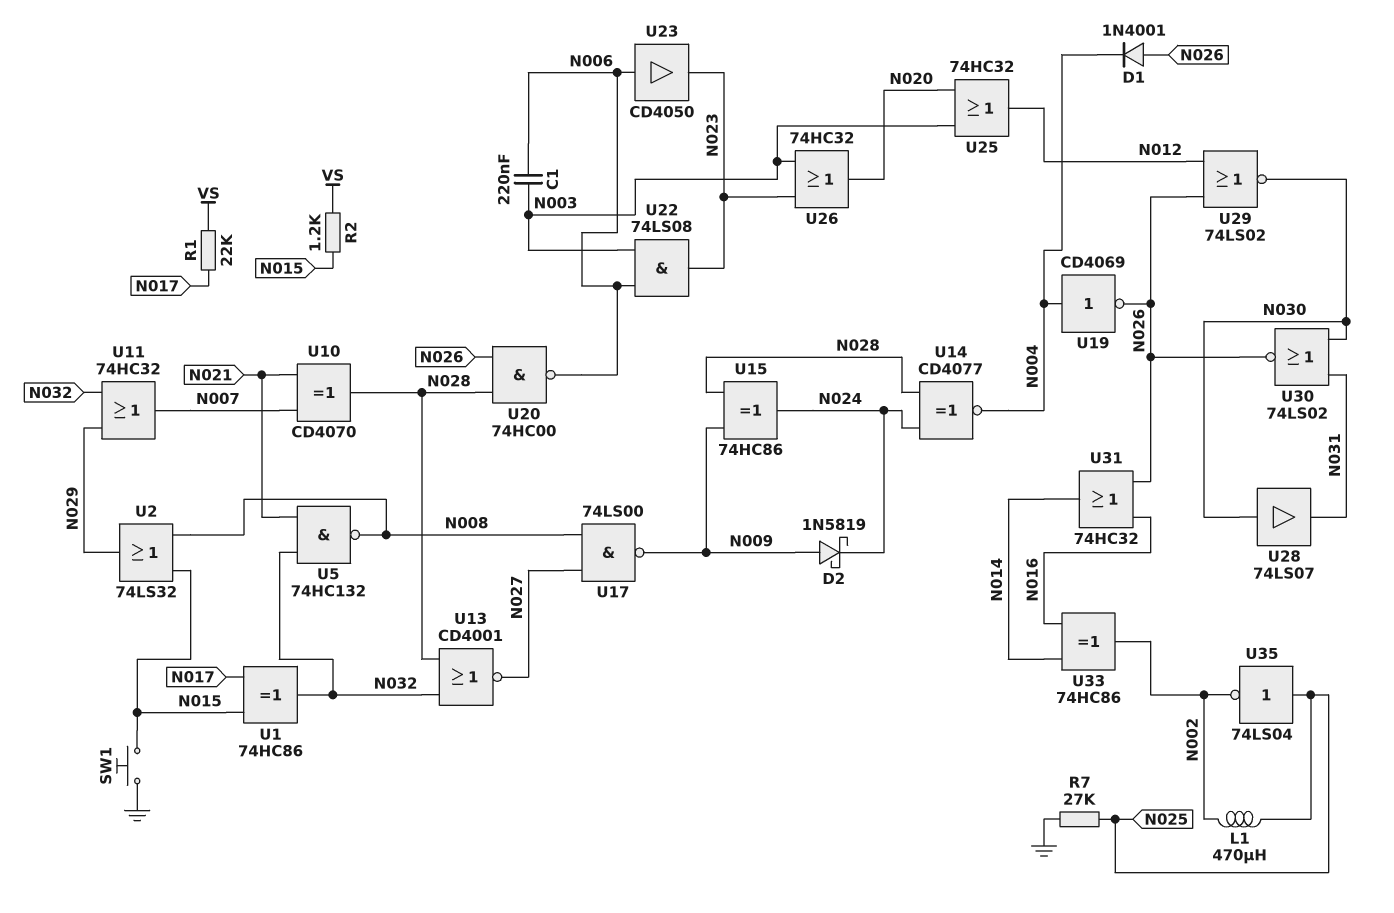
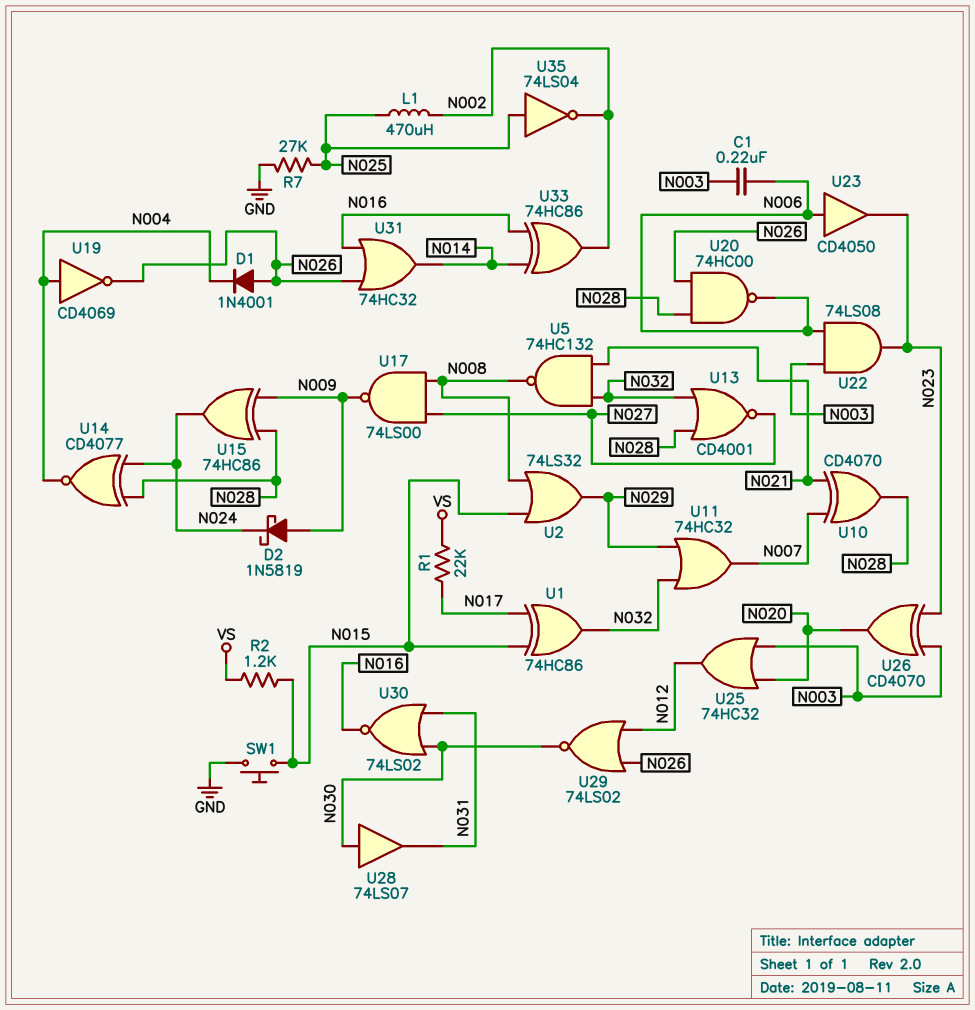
U26: OR 74HC32 (in N003, in N023, out N020) -> XOR CD4070 (in N003, in N023, out N020)
U30: NOR 74LS02 (in N030, in N031, out N026) -> NOR 74LS02 (in N030, in N031, out N016)

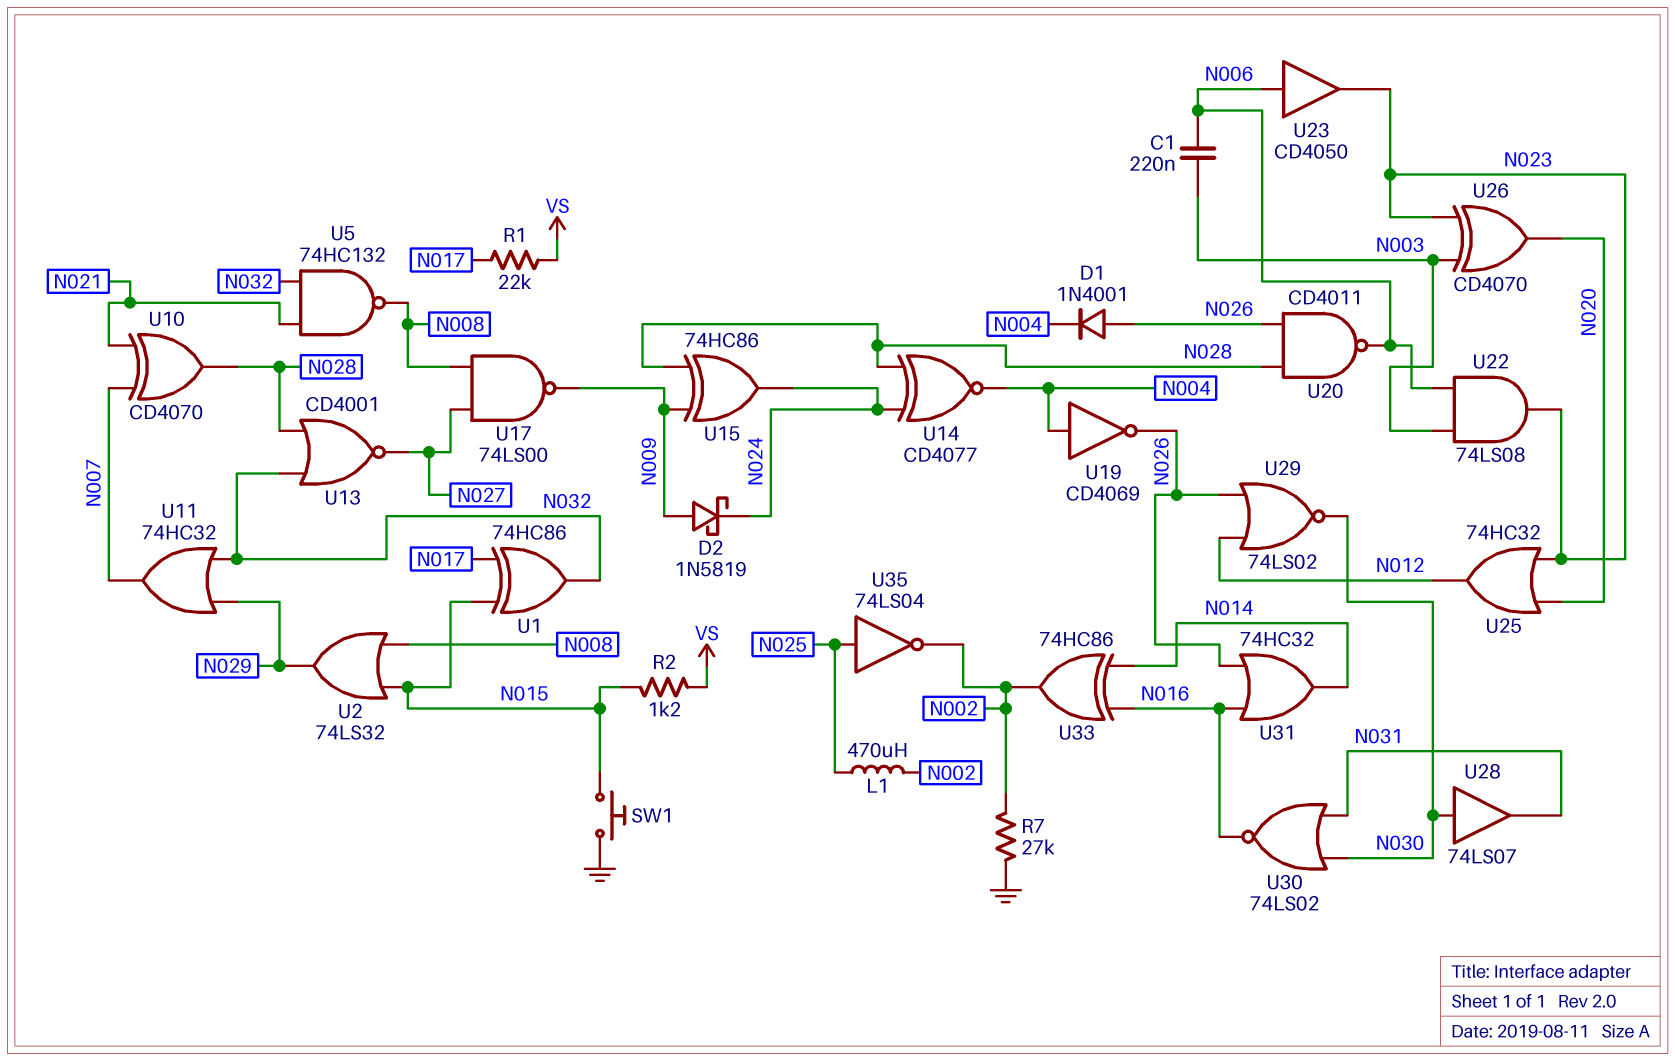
R7: 27k (GND, N025) -> 27k (GND, N002)
U20: NAND 74HC00 (in N026, in N028, out N006) -> NAND CD4011 (in N026, in N028, out N006)
U25: OR 74HC32 (in N003, in N020, out N012) -> OR 74HC32 (in N020, in N023, out N012)

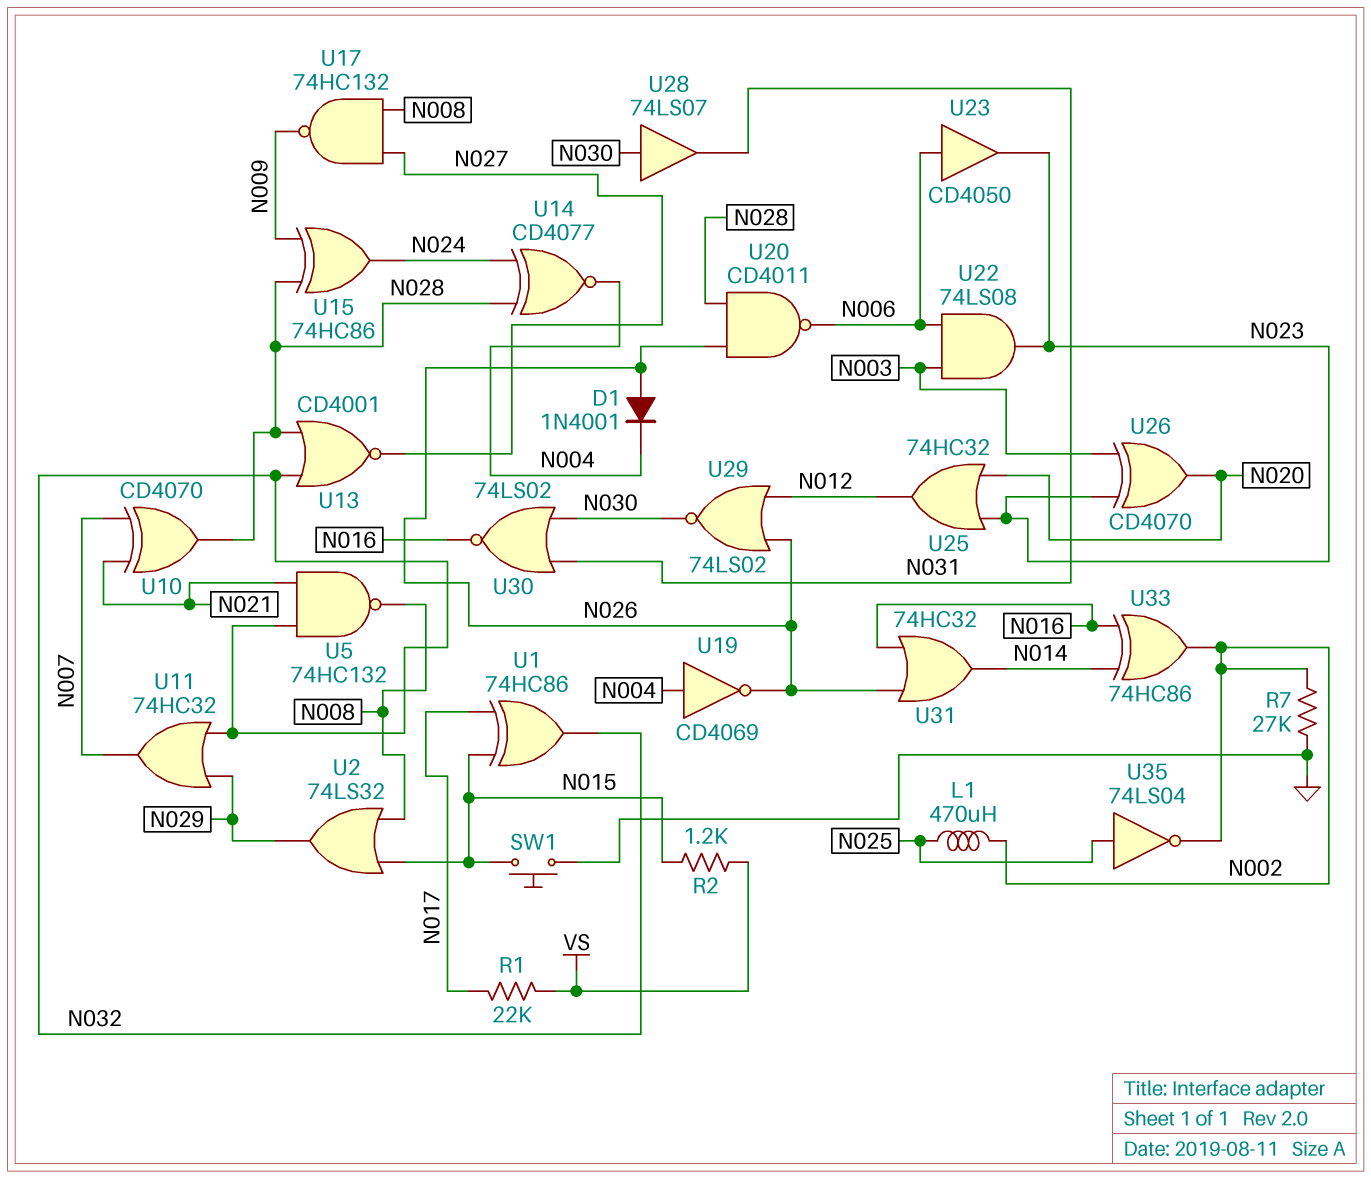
C1: 220nF (N003, N006) -> none
D2: schottky 1N5819 (A N009, K N024) -> none
U17: NAND 74LS00 (in N008, in N027, out N009) -> NAND 74HC132 (in N008, in N027, out N009)

